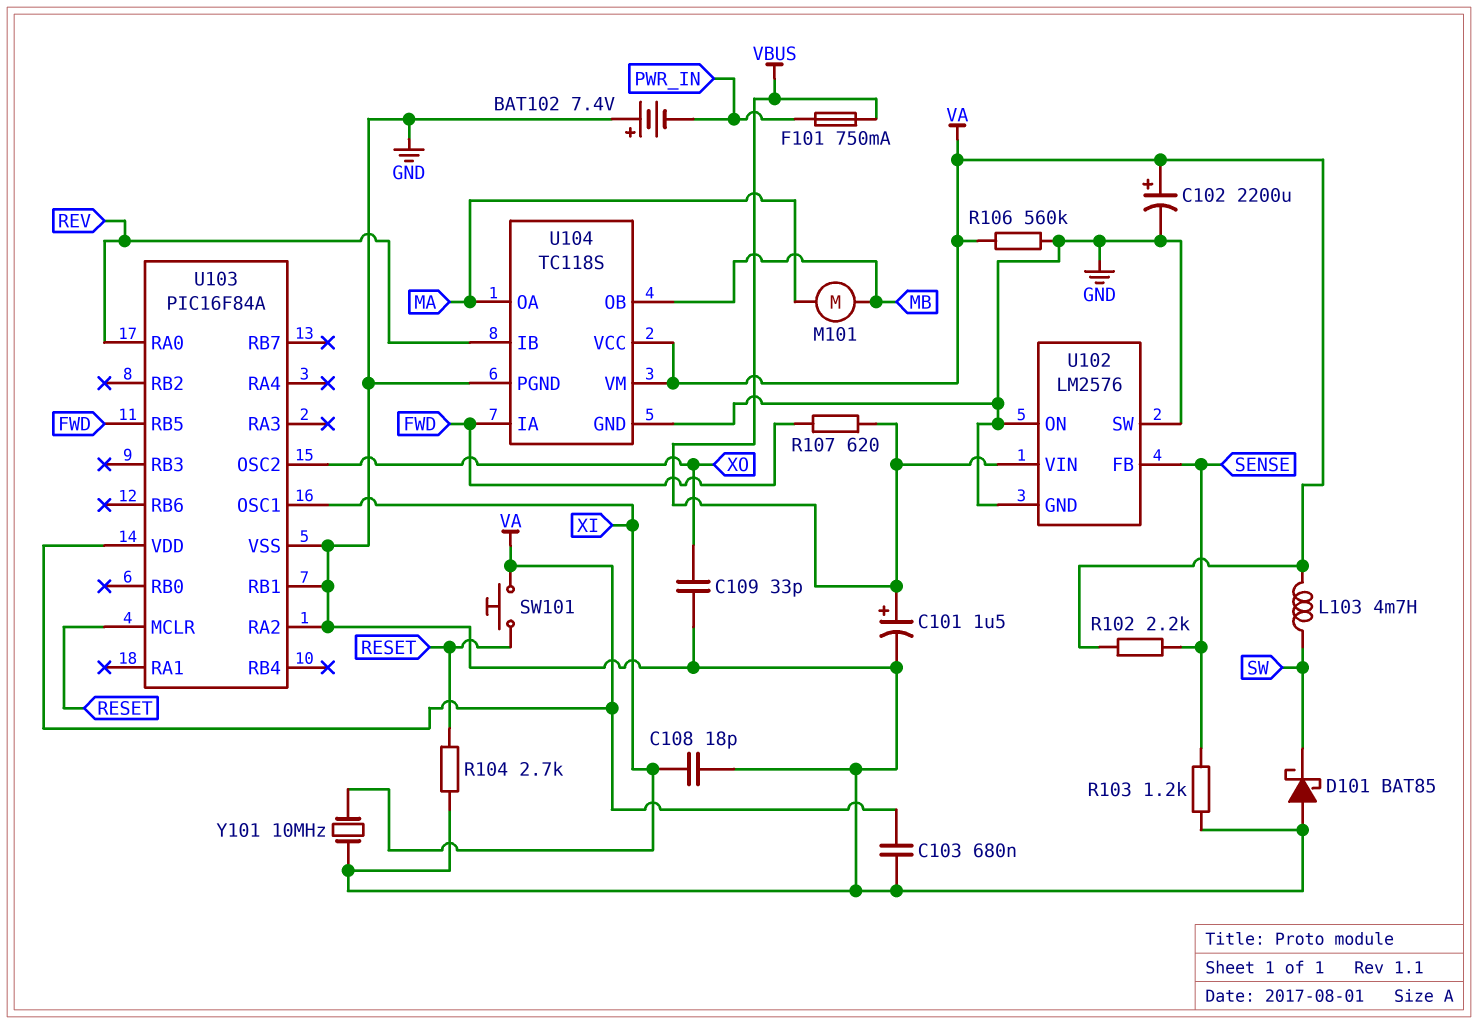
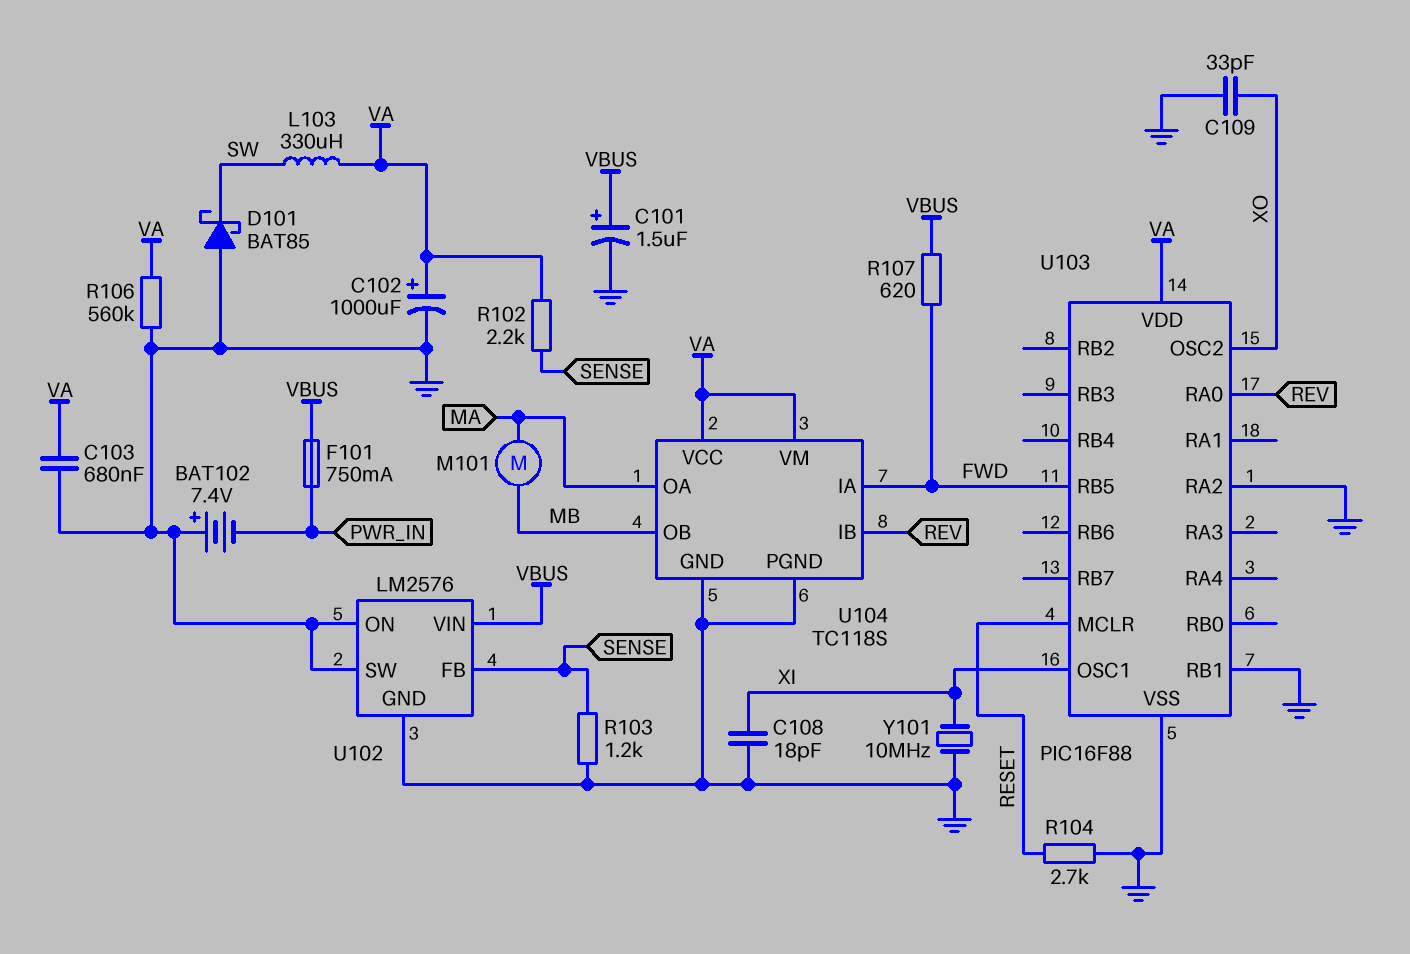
C102: 2200uF (plus VA, minus GND) -> 1000uF (plus VA, minus GND)
L103: 4.7mH (SW, VA) -> 330uH (SW, VA)
SW101: button (RESET, VA) -> none
U103: PIC16F84A -> PIC16F88

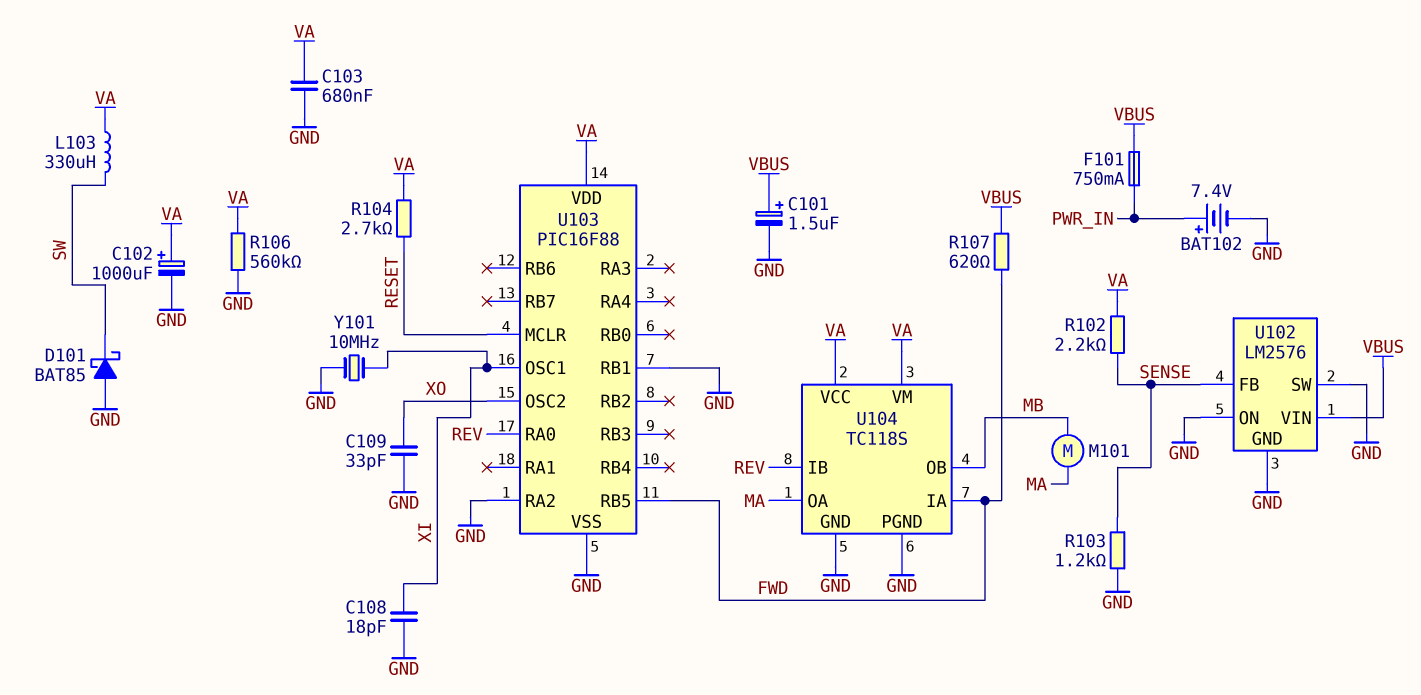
BAT102: 7.4V (plus GND, minus PWR_IN) -> 7.4V (plus PWR_IN, minus GND)
R104: 2.7k (GND, RESET) -> 2.7k (RESET, VA)

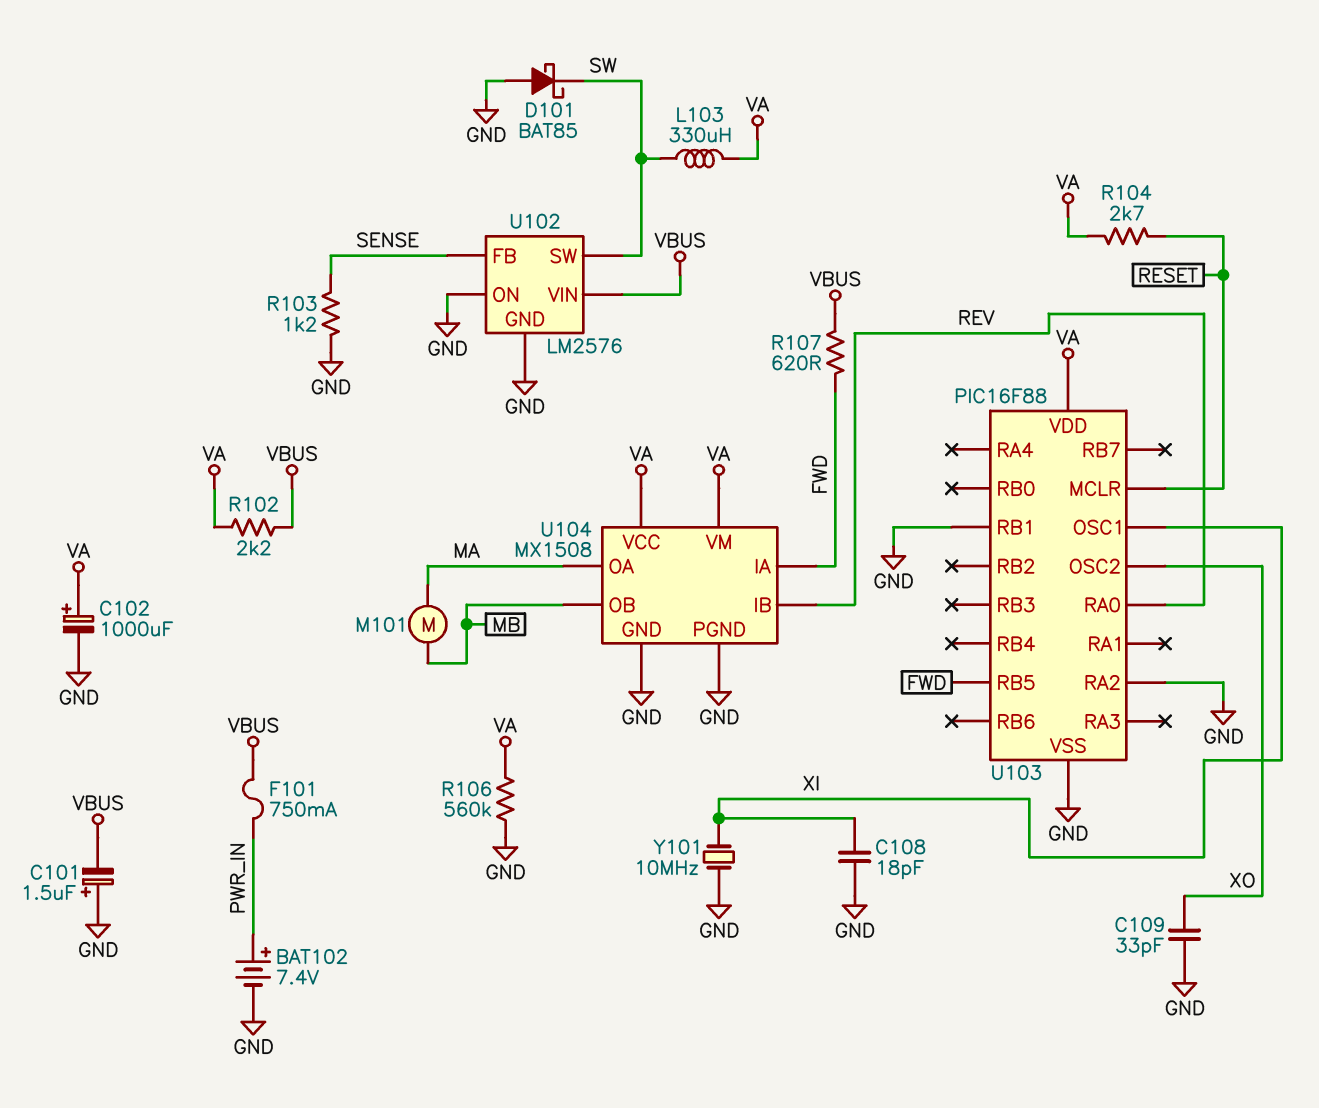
C101: 1.5uF (plus VBUS, minus GND) -> 1.5uF (plus GND, minus VBUS)
C103: 680nF (GND, VA) -> none
R102: 2.2k (SENSE, VA) -> 2.2k (VA, VBUS)
U102 pin SW: GND -> SW
U104: TC118S -> MX1508

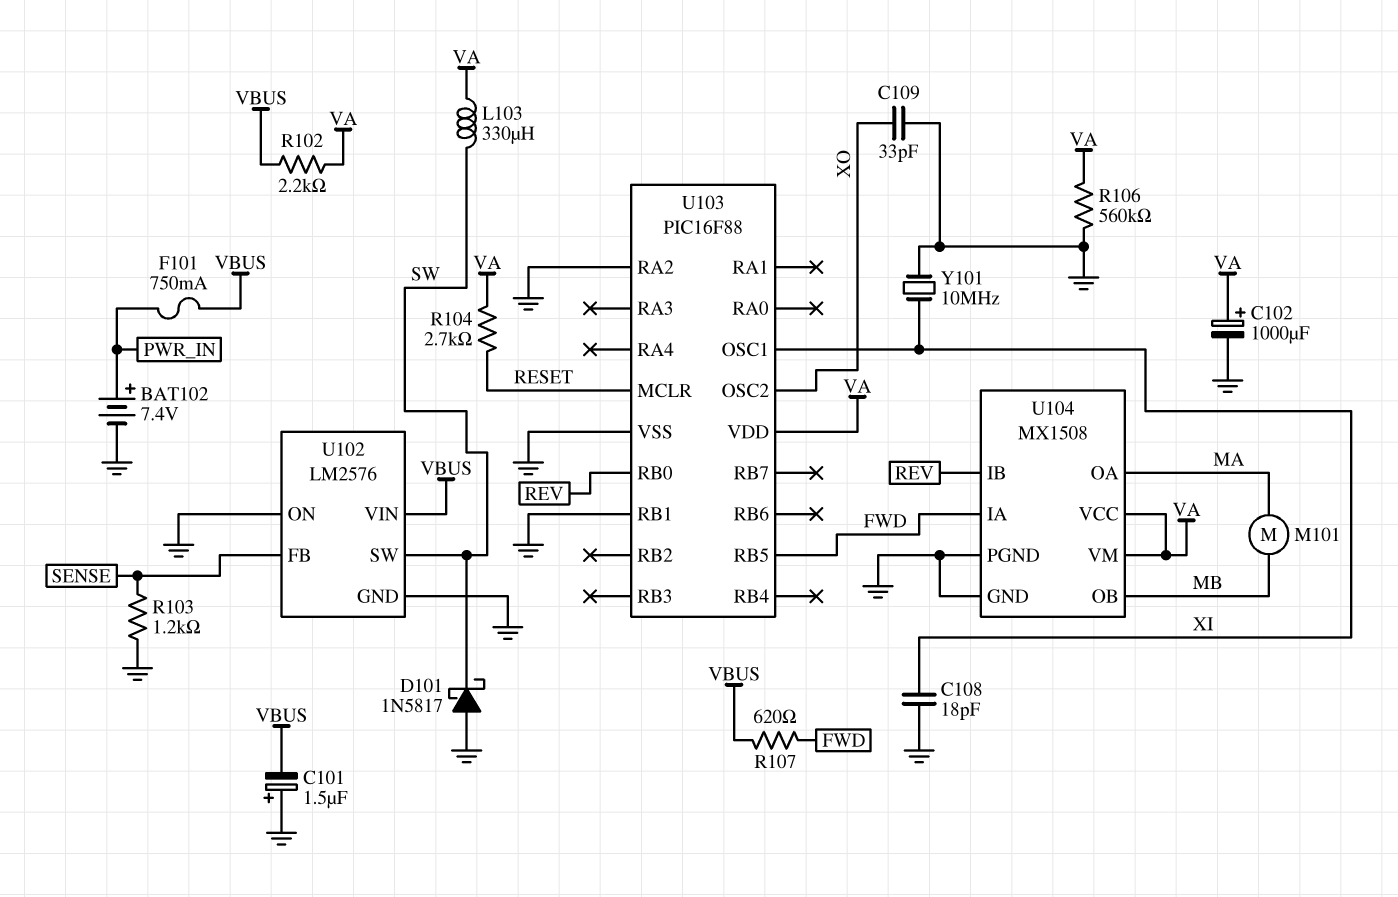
D101: schottky BAT85 (A GND, K SW) -> schottky 1N5817 (A GND, K SW)
U103 pin RA0: REV -> none
U103 pin RB0: none -> REV

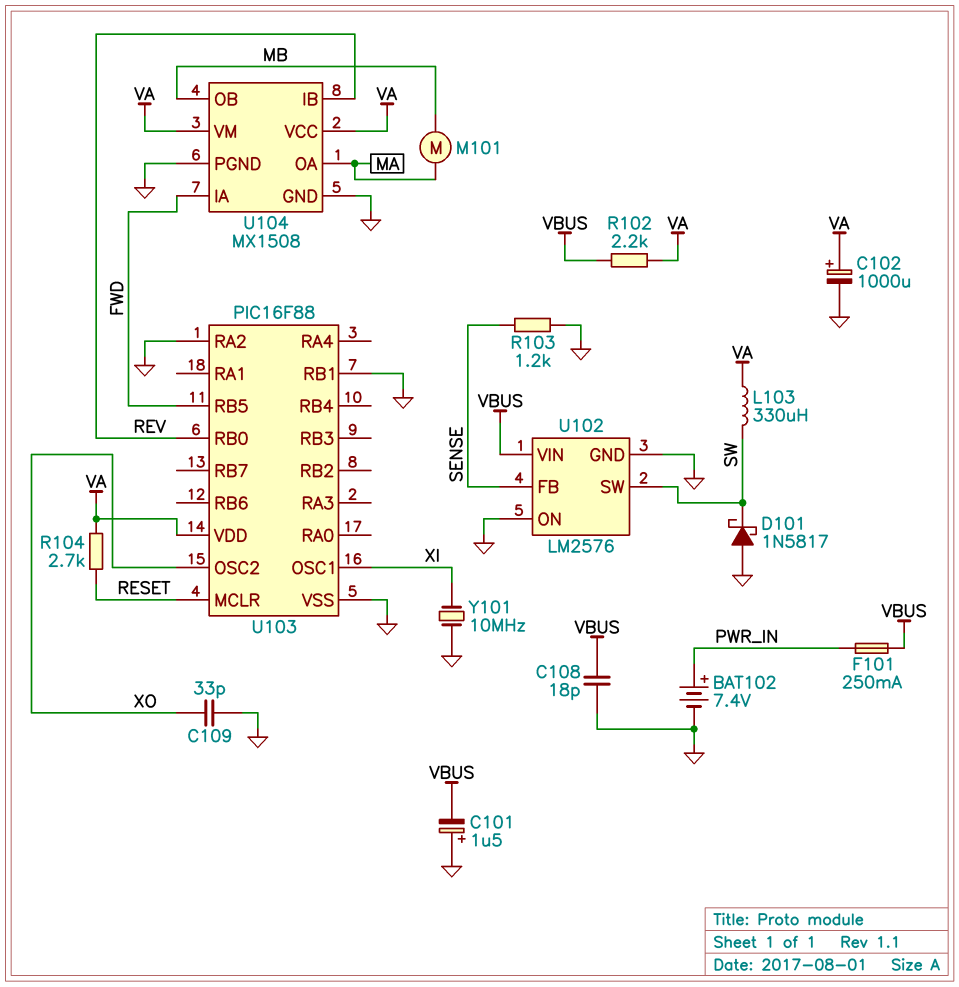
C108: 18pF (GND, XI) -> 18pF (GND, VBUS)
F101: 750mA (PWR_IN, VBUS) -> 250mA (PWR_IN, VBUS)
R106: 560k (GND, VA) -> none
R107: 620 (FWD, VBUS) -> none

